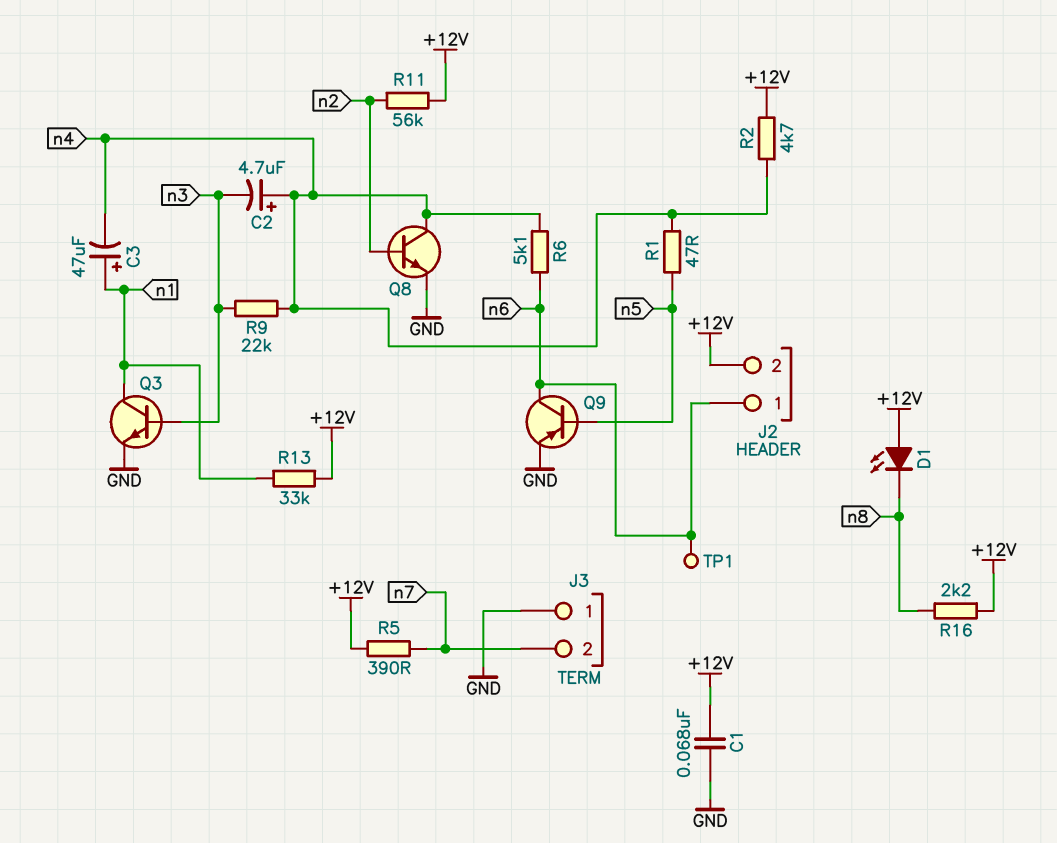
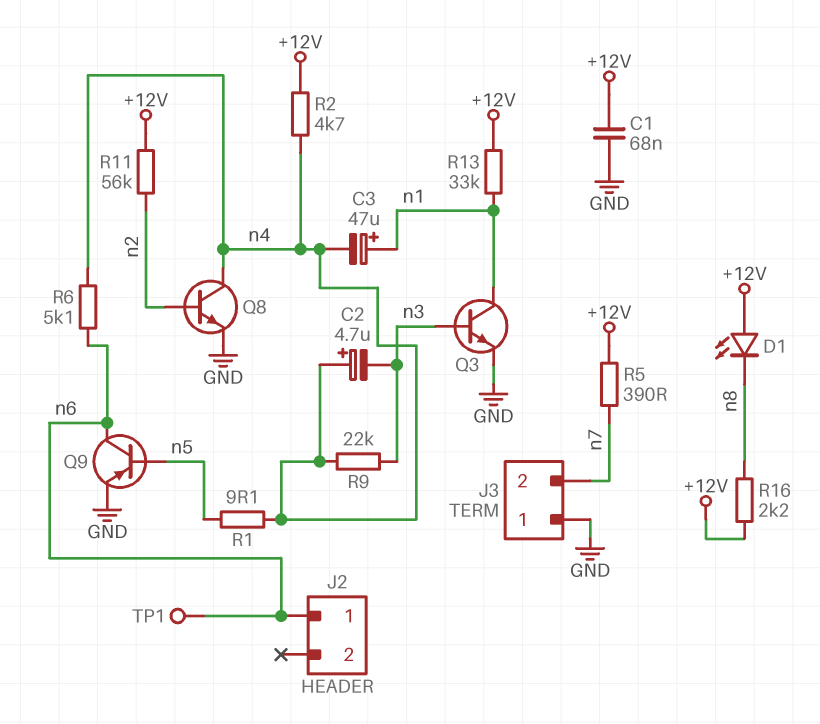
J2 pin 2: +12V -> none
R1: 47 (n4, n5) -> 9.1 (n4, n5)

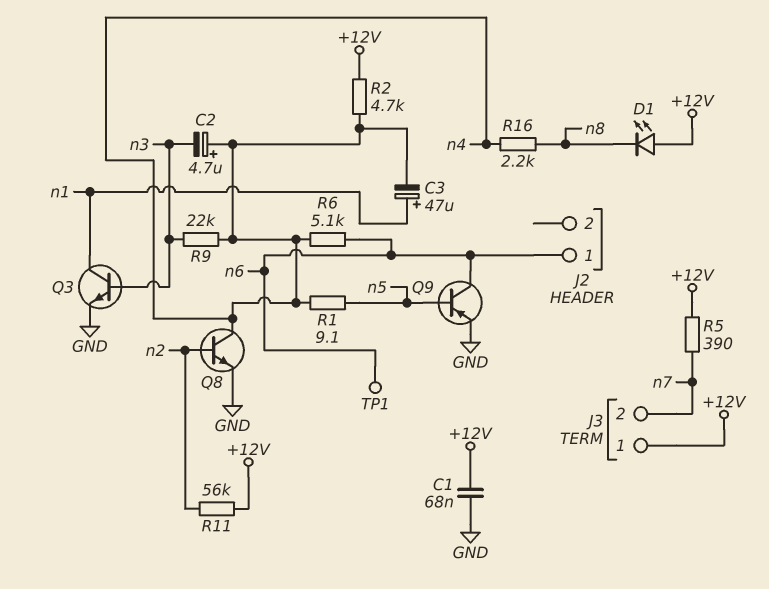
J3 pin 1: GND -> +12V
R13: 33k (+12V, n1) -> none
R16: 2.2k (+12V, n8) -> 2.2k (n4, n8)

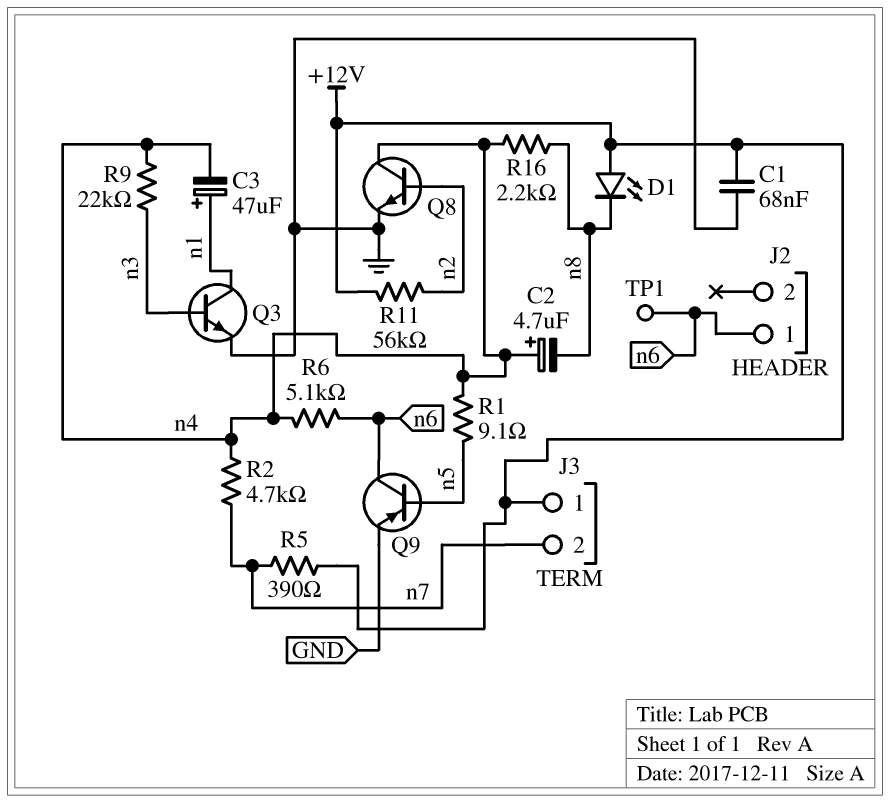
C2: 4.7uF (plus n4, minus n3) -> 4.7uF (plus n4, minus n8)
R2: 4.7k (+12V, n4) -> 4.7k (n4, n7)

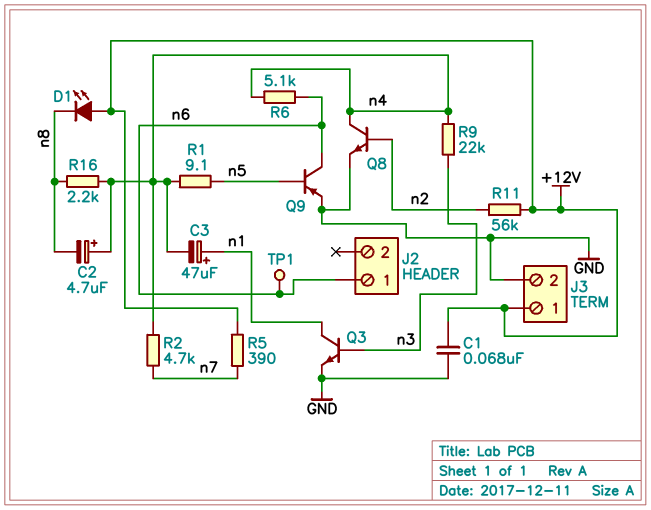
J3 pin 2: n7 -> GND

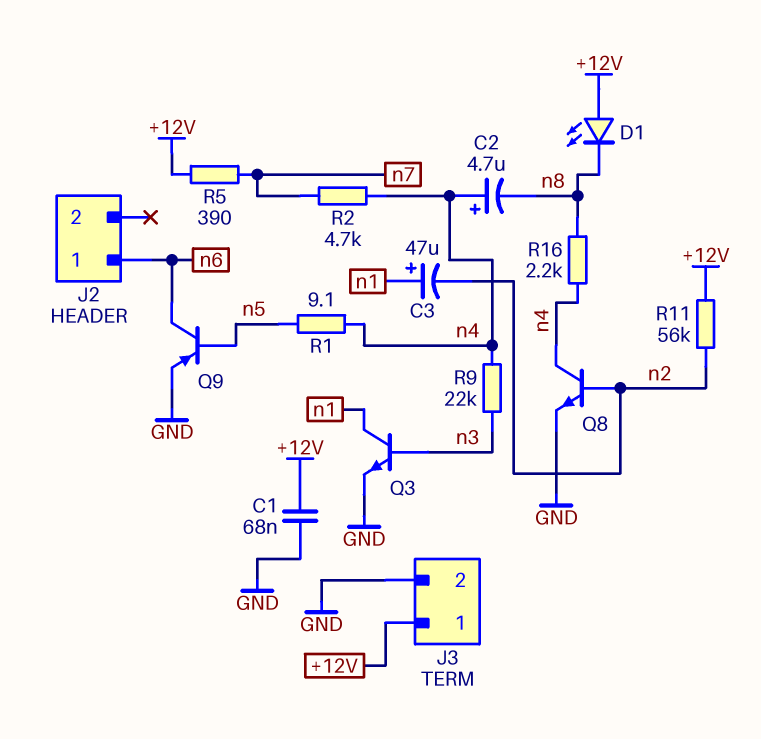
C3: 47uF (plus n1, minus n4) -> 47uF (plus n1, minus n2)
R6: 5.1k (n4, n6) -> none
TP1: test point (n6) -> none

